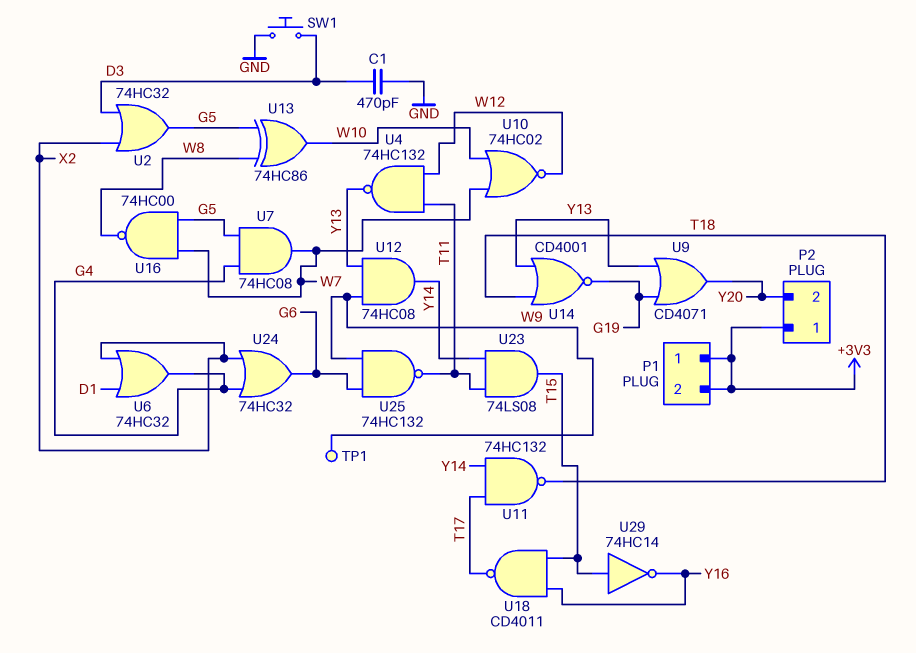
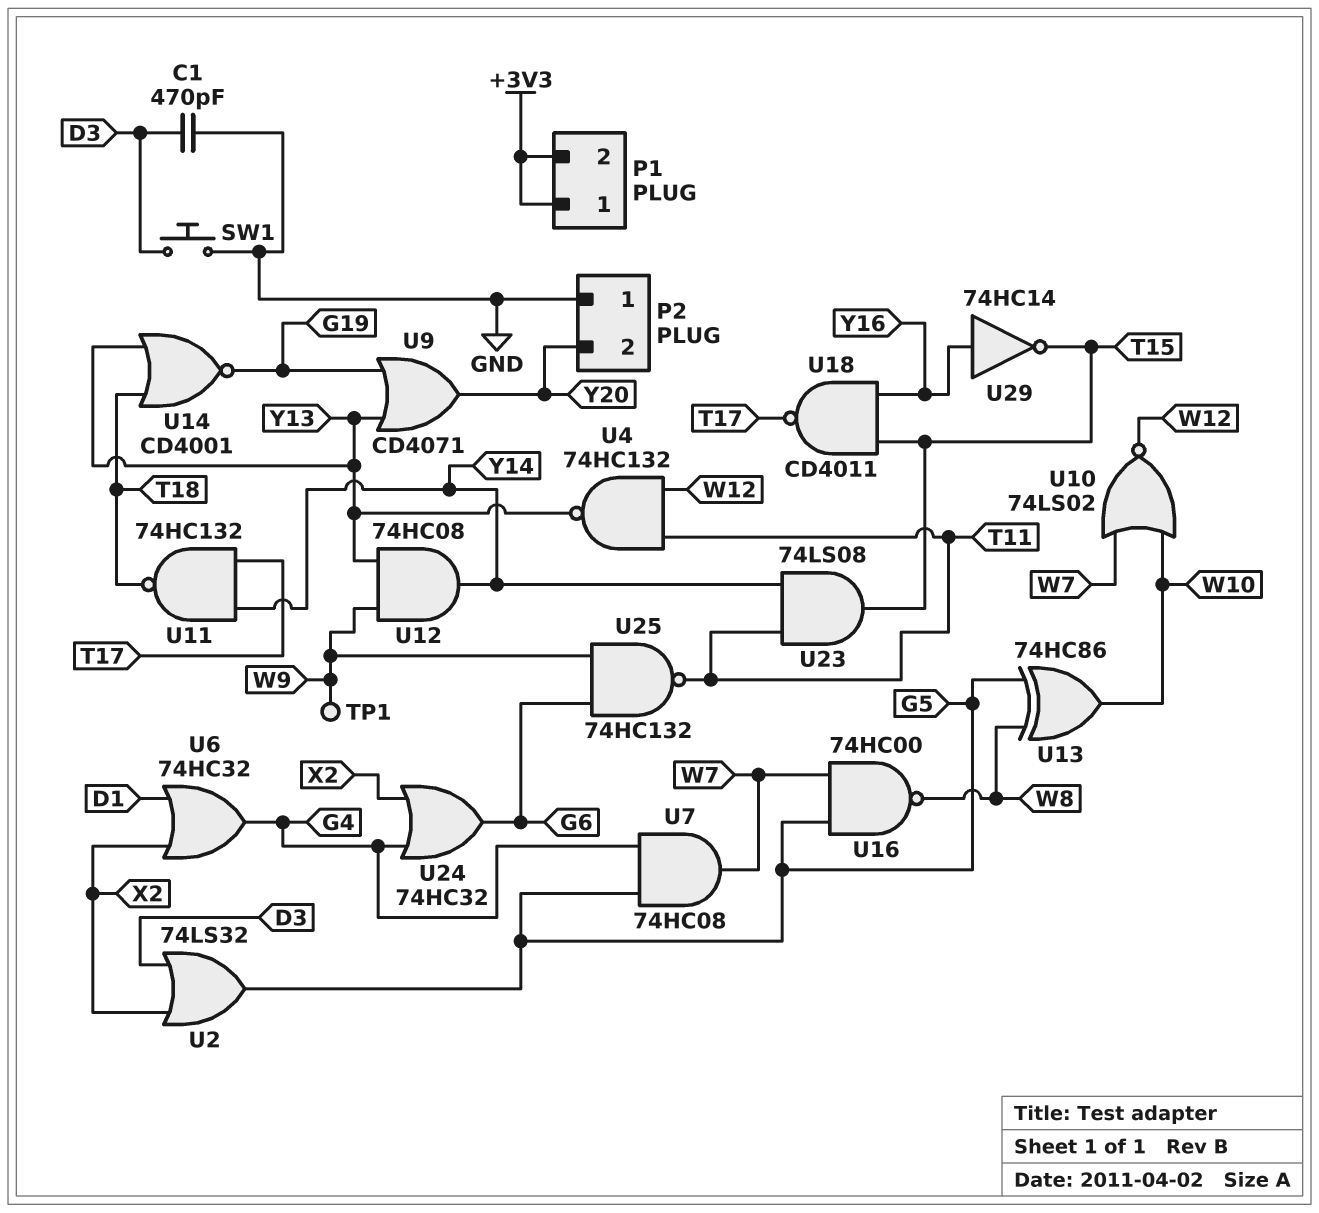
P2 pin 1: +3V3 -> GND
U2: OR 74HC32 (in D3, in X2, out G5) -> OR 74LS32 (in D3, in X2, out G5)
U10: NOR 74HC02 (in W7, in W10, out W12) -> NOR 74LS02 (in W7, in W10, out W12)
U29: NOT 74HC14 (in T15, out Y16) -> NOT 74HC14 (in Y16, out T15)

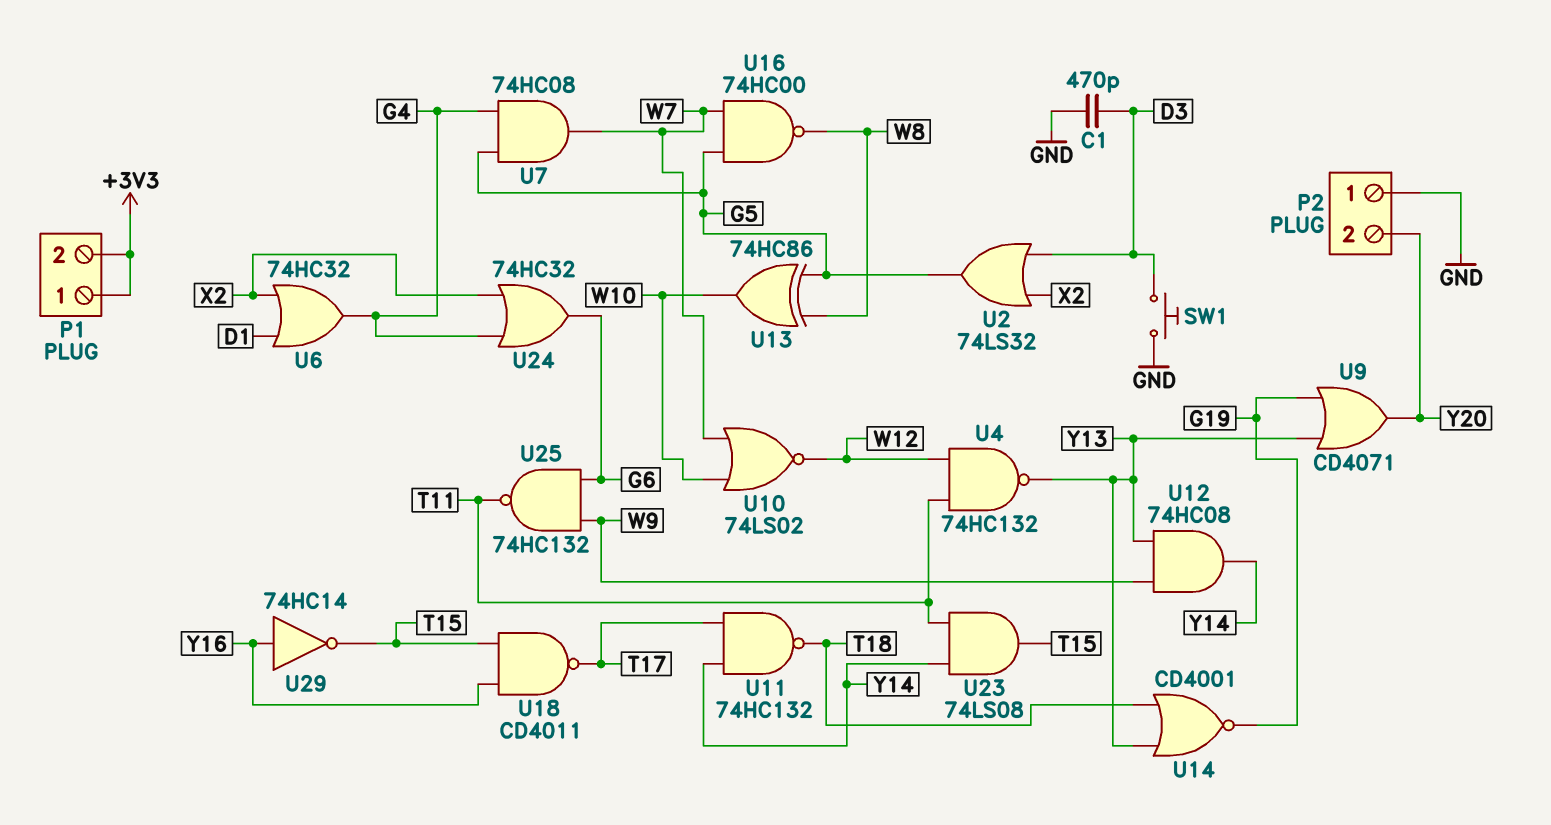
TP1: test point (W9) -> none

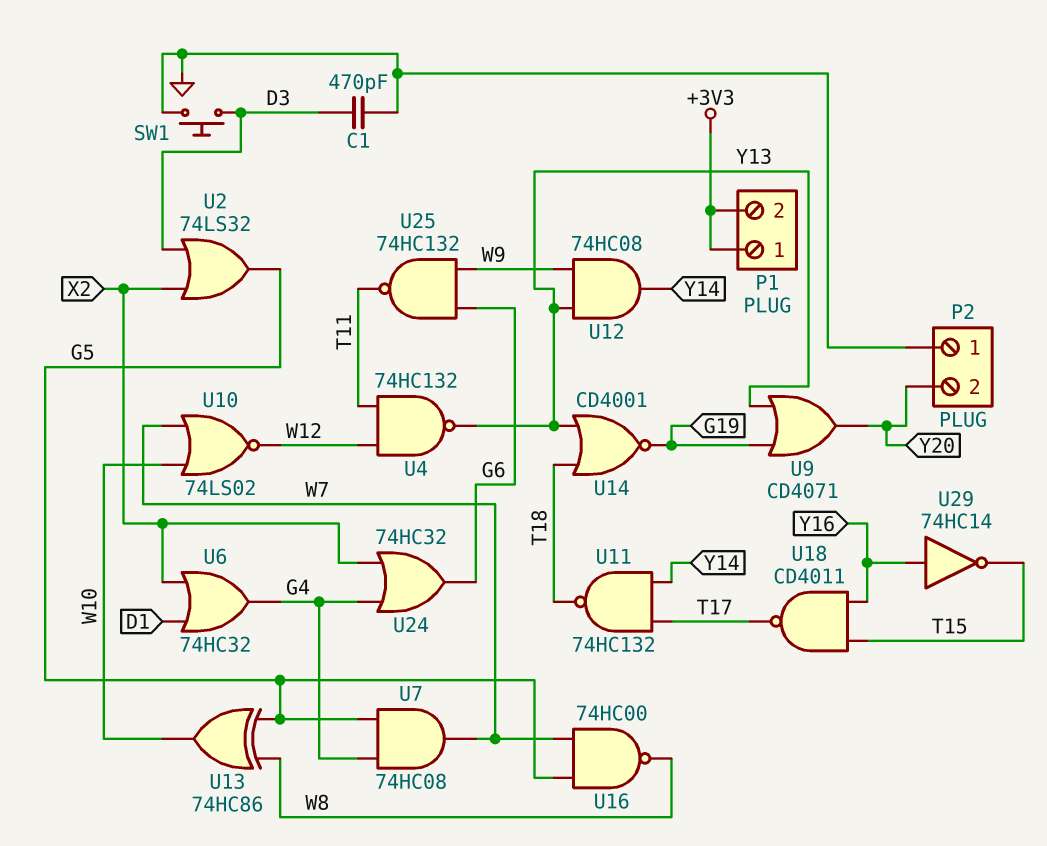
U23: AND 74LS08 (in T11, in Y14, out T15) -> none

